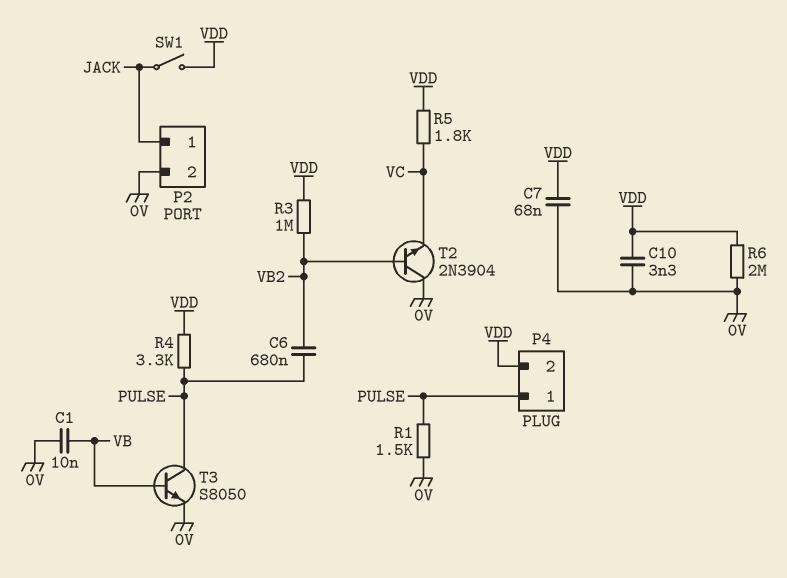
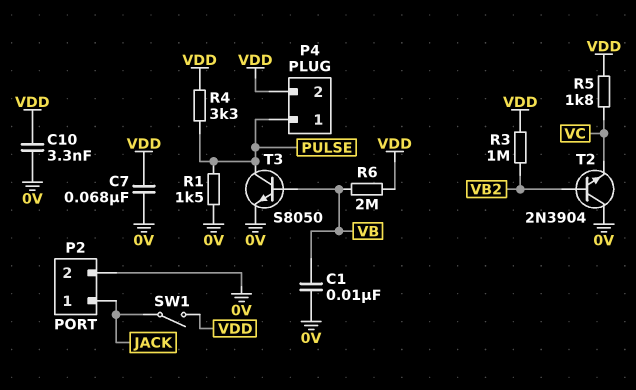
C6: 680nF (PULSE, VB2) -> none
R6: 2M (0V, VDD) -> 2M (VB, VDD)

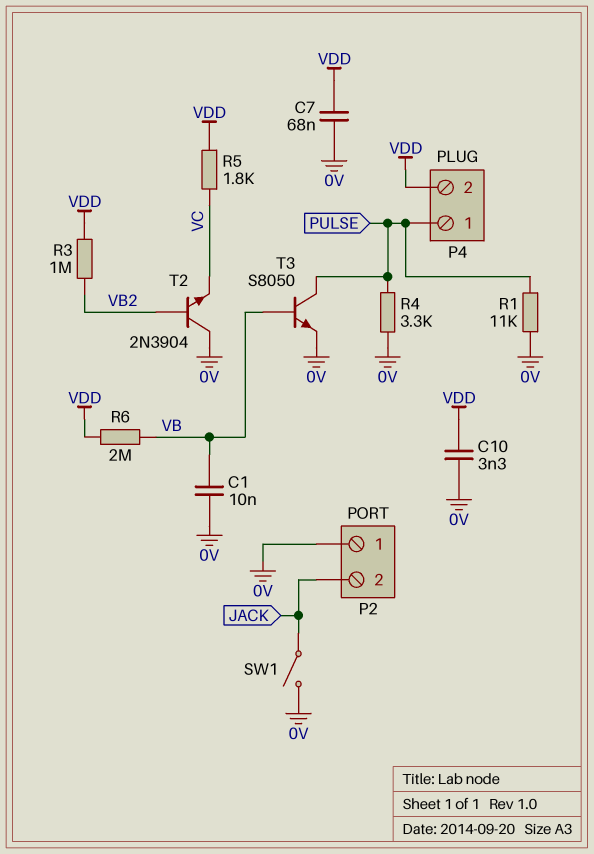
P2 pin 1: JACK -> 0V
P2 pin 2: 0V -> JACK
R1: 1.5k (0V, PULSE) -> 11k (0V, PULSE)
R4: 3.3k (PULSE, VDD) -> 3.3k (0V, PULSE)
SW1: switch (JACK, VDD) -> switch (0V, JACK)

